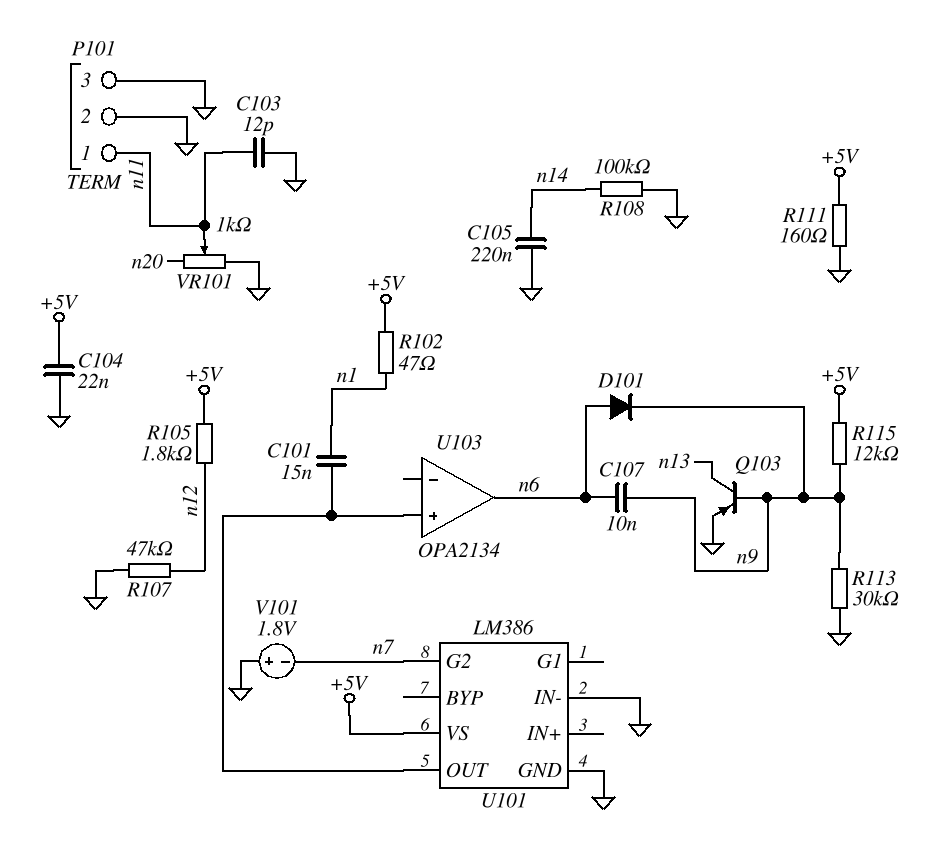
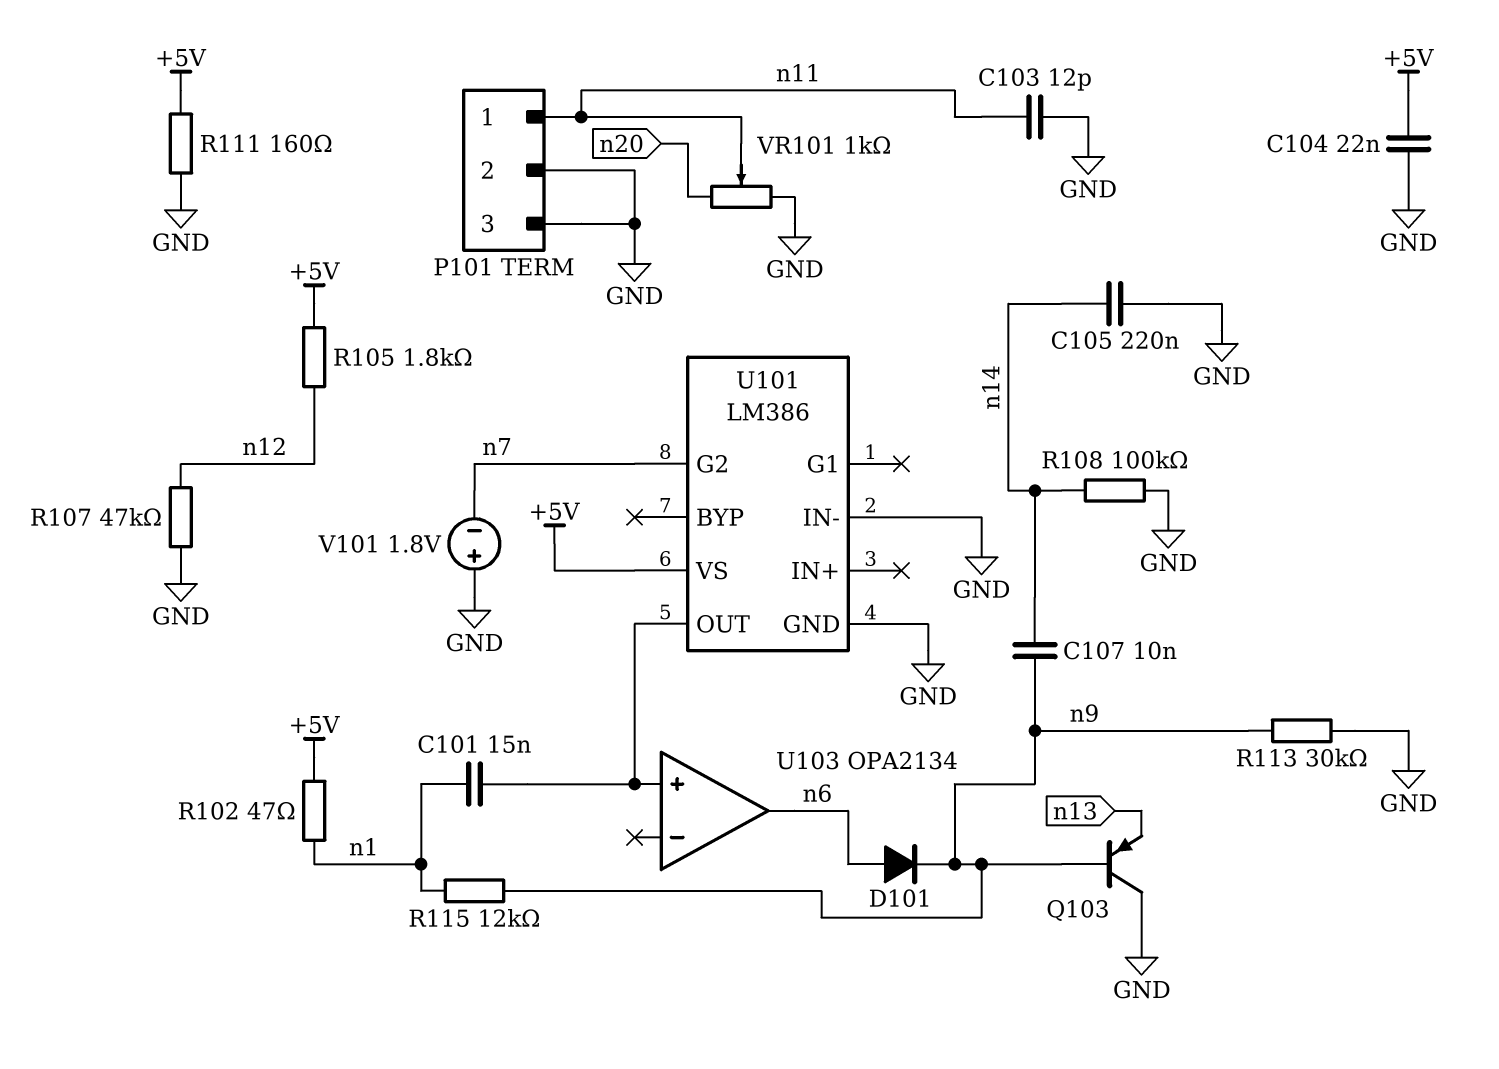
C107: 10nF (n6, n9) -> 10nF (n9, n14)
Q103: PNP (B n9, C n13, E GND) -> PNP (B n9, C GND, E n13)
R115: 12k (+5V, n9) -> 12k (n1, n9)

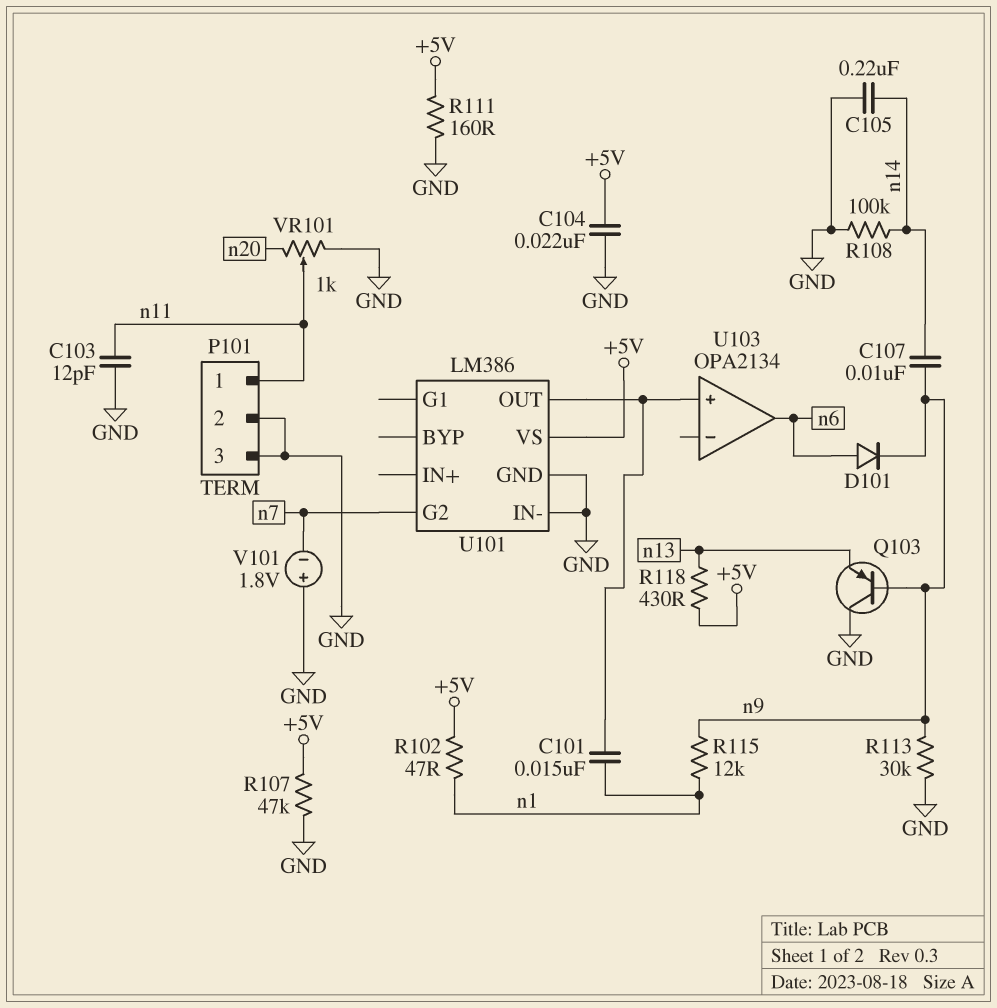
R105: 1.8k (+5V, n12) -> none
R107: 47k (GND, n12) -> 47k (+5V, GND)
R118: none -> 430 (+5V, n13)

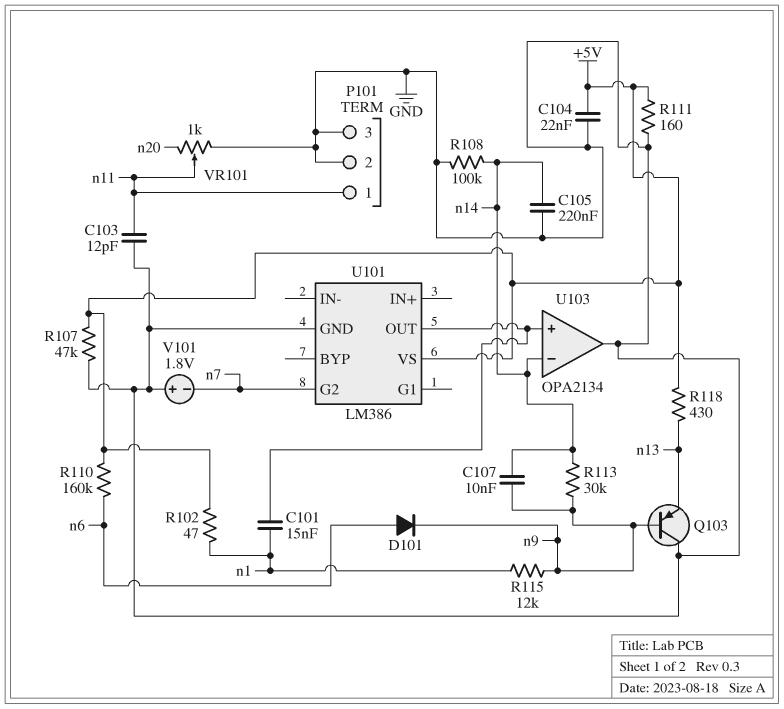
R110: none -> 160k (+5V, n6)
R113: 30k (GND, n9) -> 30k (n9, n14)
U101 pin IN-: GND -> none
U103 pin in-: none -> n14
U103 pin out: n6 -> GND

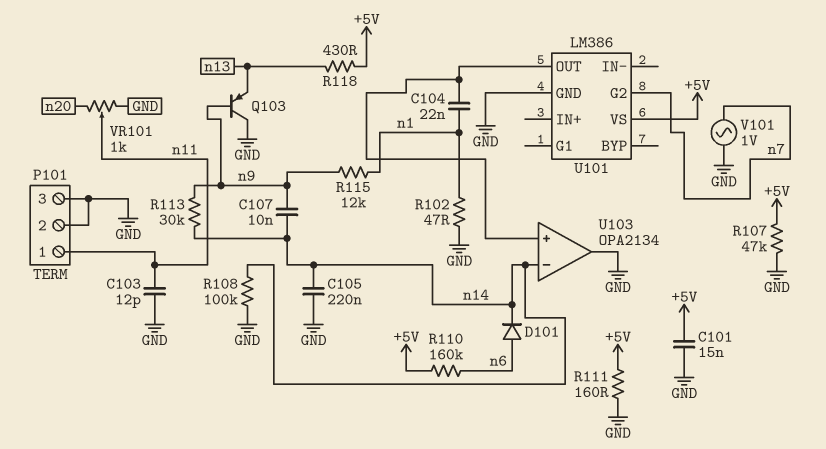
C101: 15nF (U101/OUT, n1) -> 15nF (+5V, GND)
C104: 22nF (+5V, GND) -> 22nF (U101/OUT, n1)
D101: diode (A n6, K n9) -> diode (A n6, K n14)
R102: 47 (+5V, n1) -> 47 (GND, n1)
V101: 1.8V (plus GND, minus n7) -> AC 1V (GND, n7)

